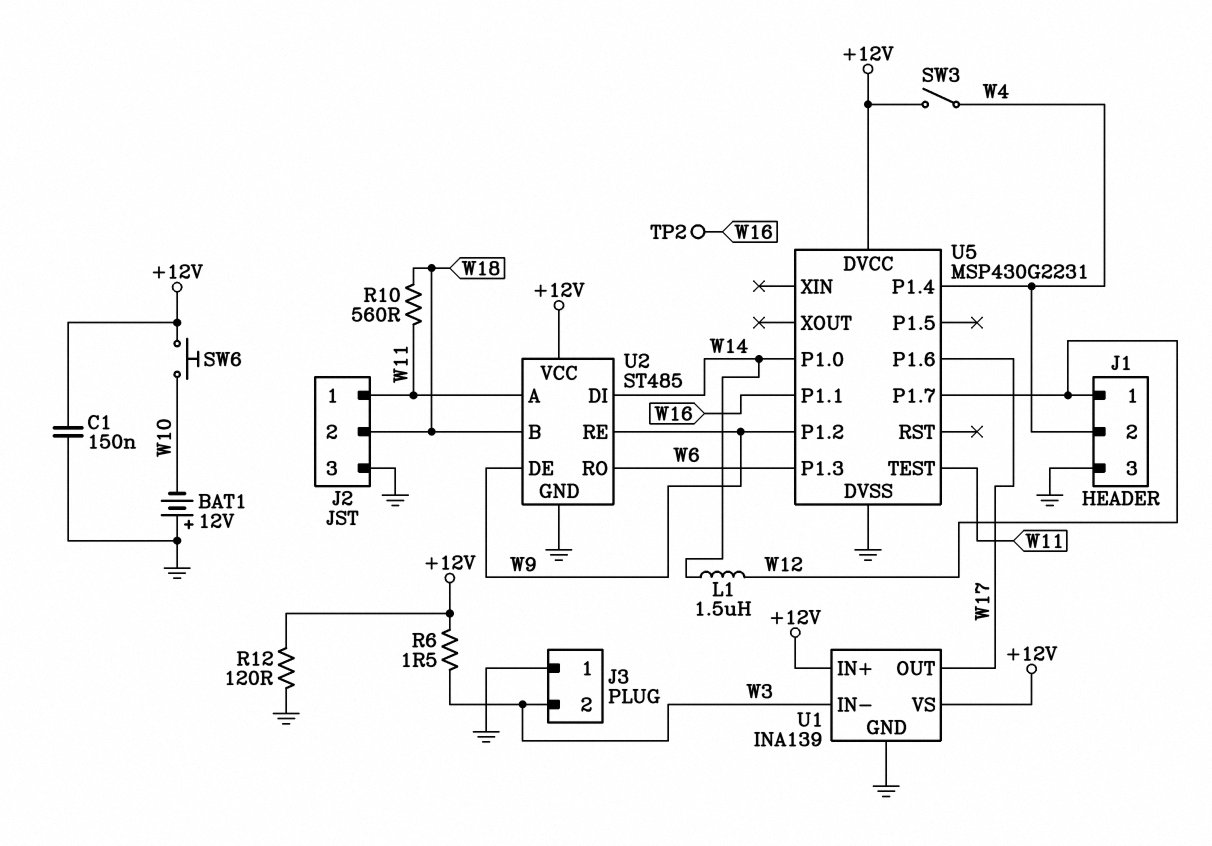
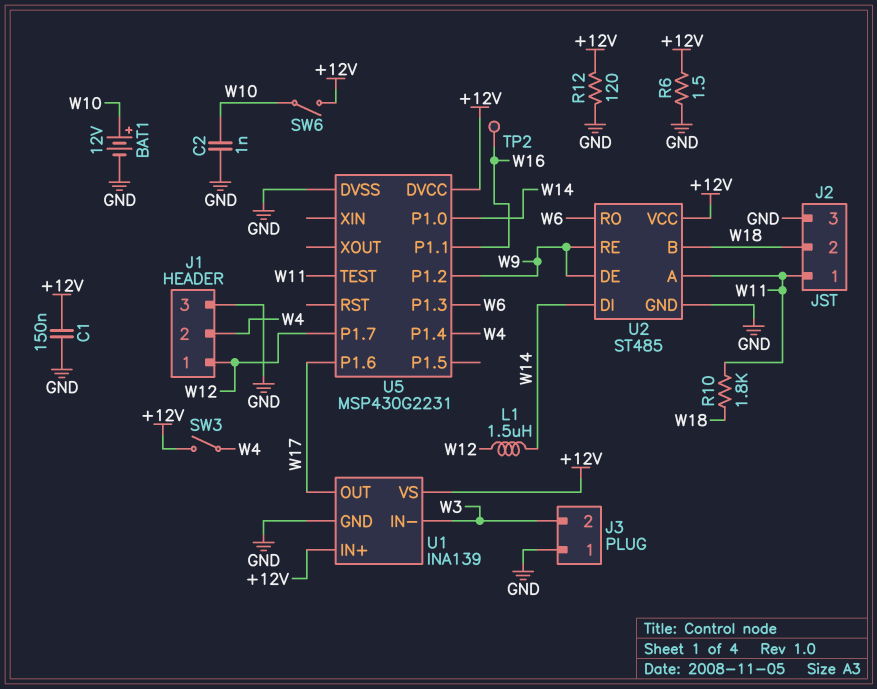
BAT1: 12V (plus GND, minus W10) -> 12V (plus W10, minus GND)
C2: none -> 1nF (GND, W10)
R6: 1.5 (+12V, W3) -> 1.5 (+12V, GND)
R10: 560 (W11, W18) -> 1.8k (W11, W18)
SW6: button (+12V, W10) -> switch (+12V, W10)

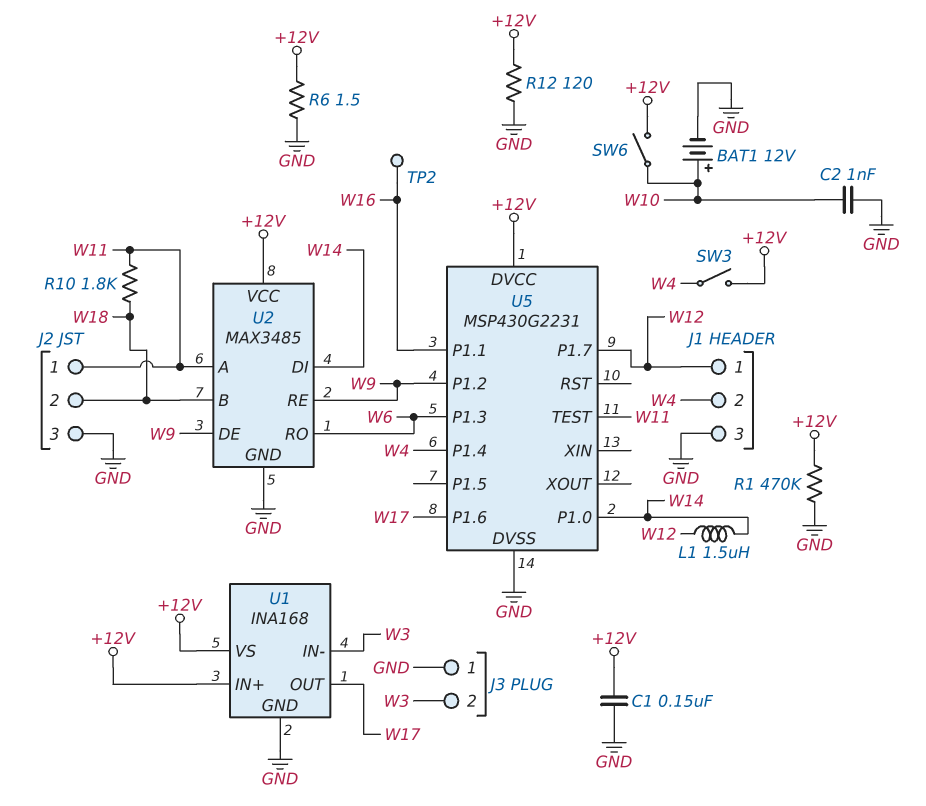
R1: none -> 470k (+12V, GND)
U1: INA139 -> INA168
U2: ST485 -> MAX3485

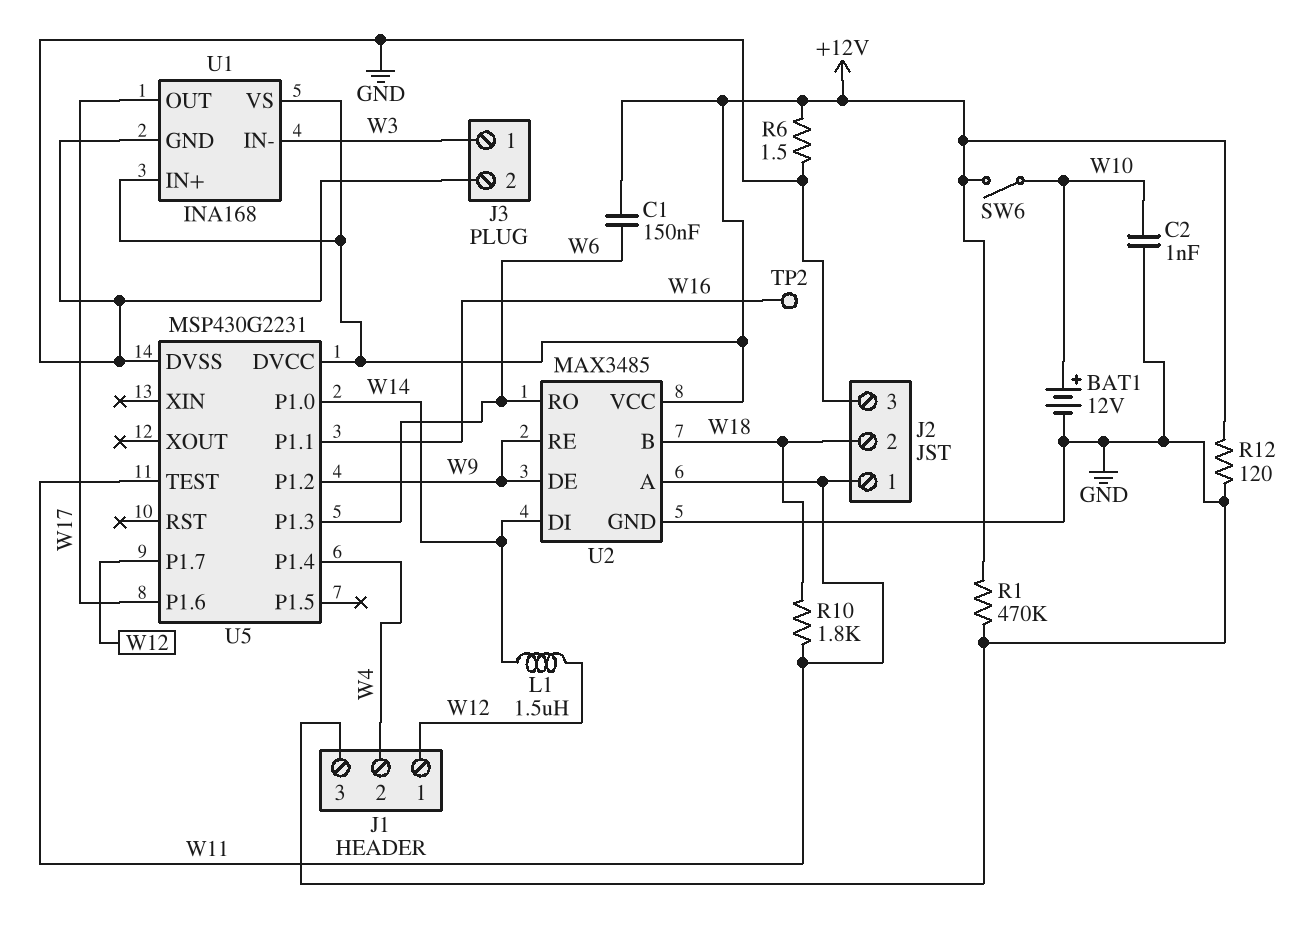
C1: 150nF (+12V, GND) -> 150nF (+12V, W6)
J3 pin 1: GND -> W3
J3 pin 2: W3 -> GND
SW3: switch (+12V, W4) -> none

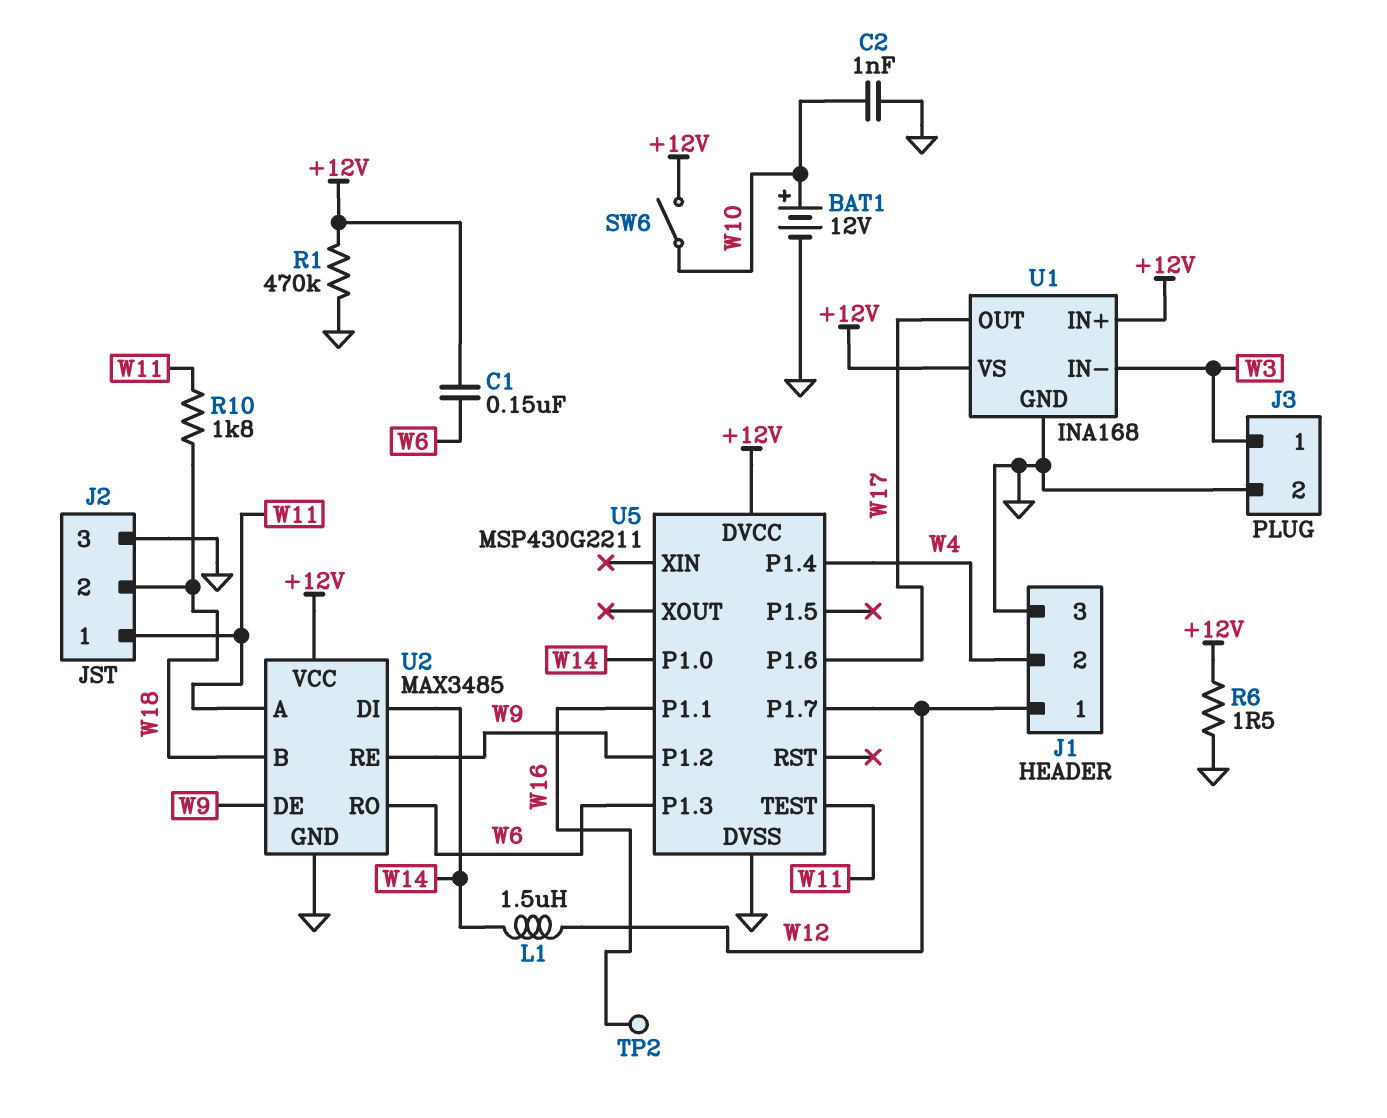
R12: 120 (+12V, GND) -> none
U5: MSP430G2231 -> MSP430G2211

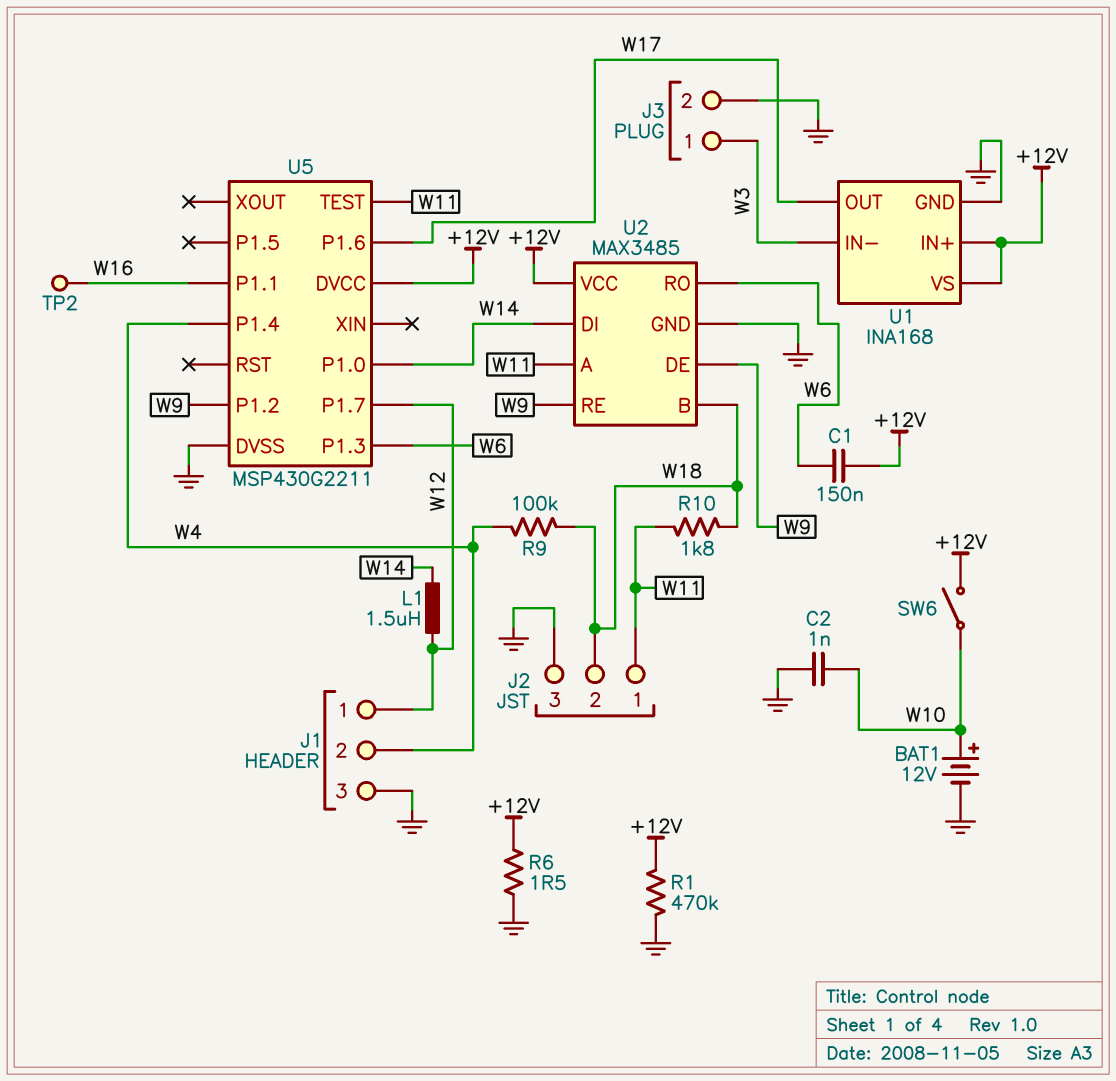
R9: none -> 100k (W4, W18)

